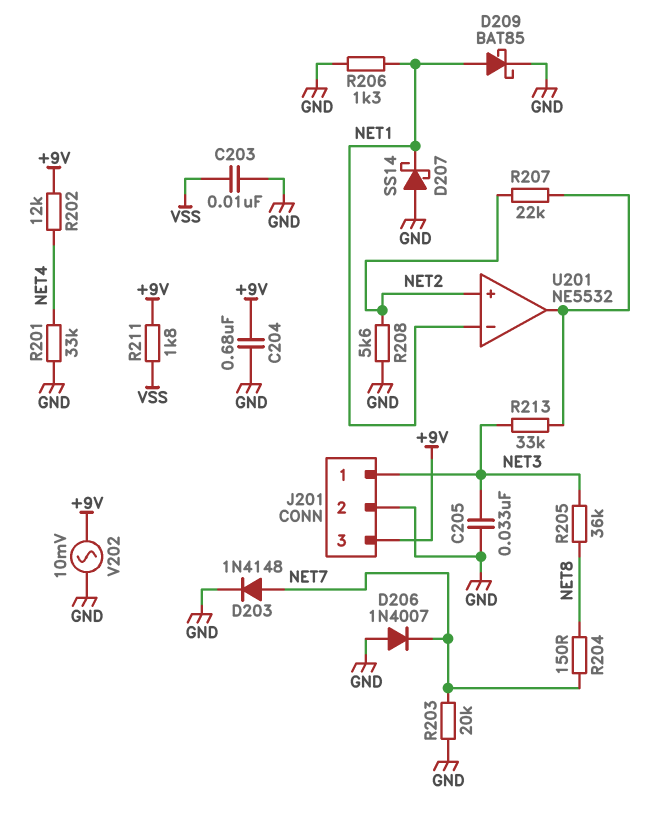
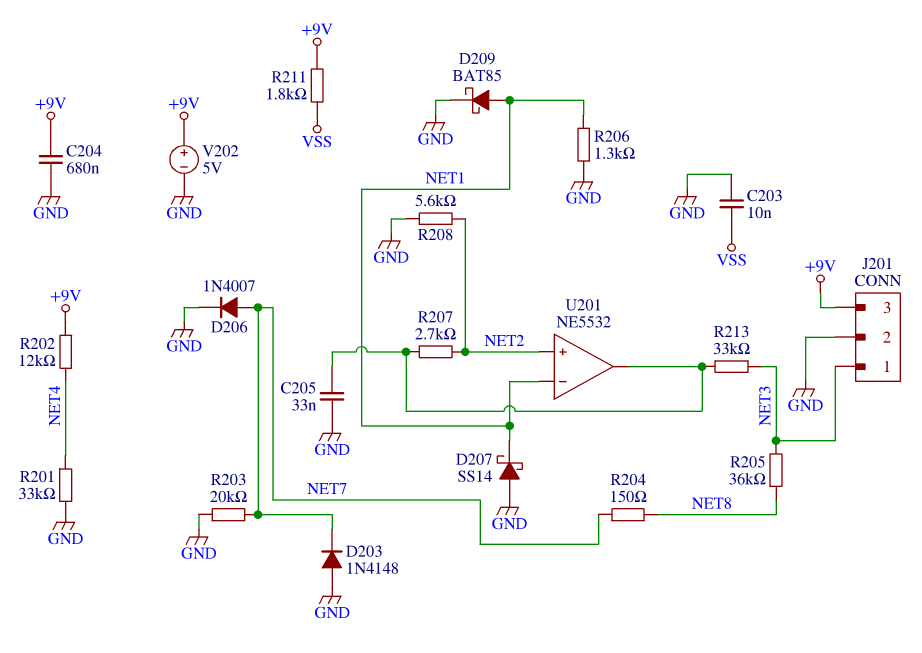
C205: 33nF (GND, NET3) -> 33nF (GND, U201/out)
D203: diode 1N4148 (A NET7, K GND) -> diode 1N4148 (A GND, K NET7)
D206: diode 1N4007 (A GND, K NET7) -> diode 1N4007 (A NET7, K GND)
R207: 22k (NET2, U201/out) -> 2.7k (NET2, U201/out)
V202: AC 10mV (+9V, GND) -> 5V (plus +9V, minus GND)

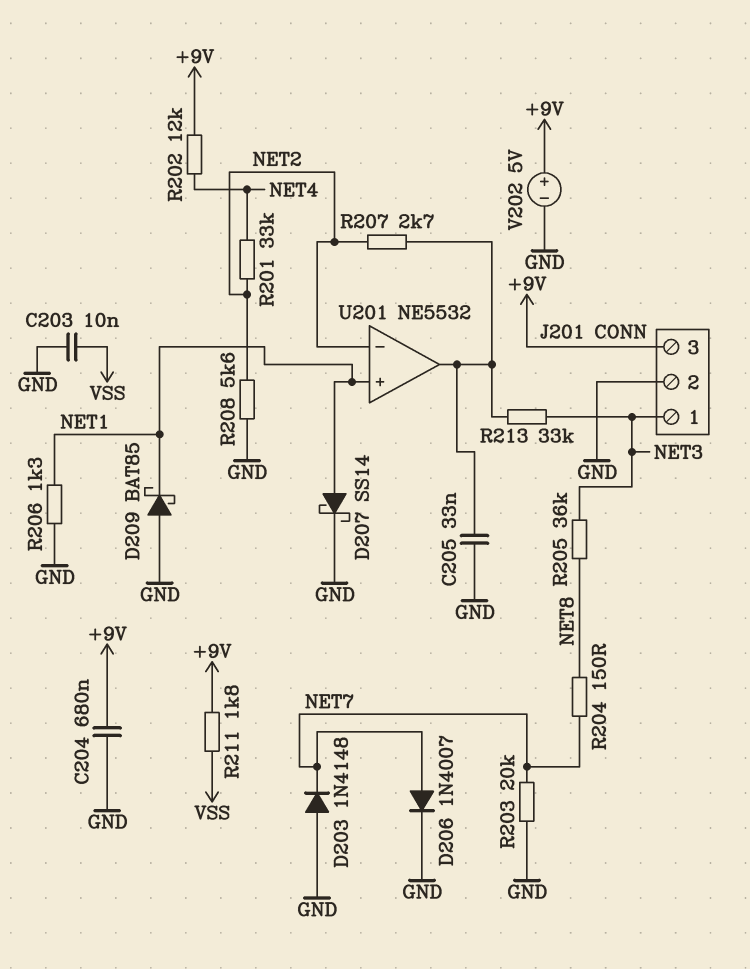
D207: schottky SS14 (A GND, K NET1) -> schottky SS14 (A NET1, K GND)
D209: schottky BAT85 (A NET1, K GND) -> schottky BAT85 (A GND, K NET1)
R201: 33k (GND, NET4) -> 33k (NET2, NET4)
U201 pin in+: NET2 -> NET1
U201 pin in-: NET1 -> NET2

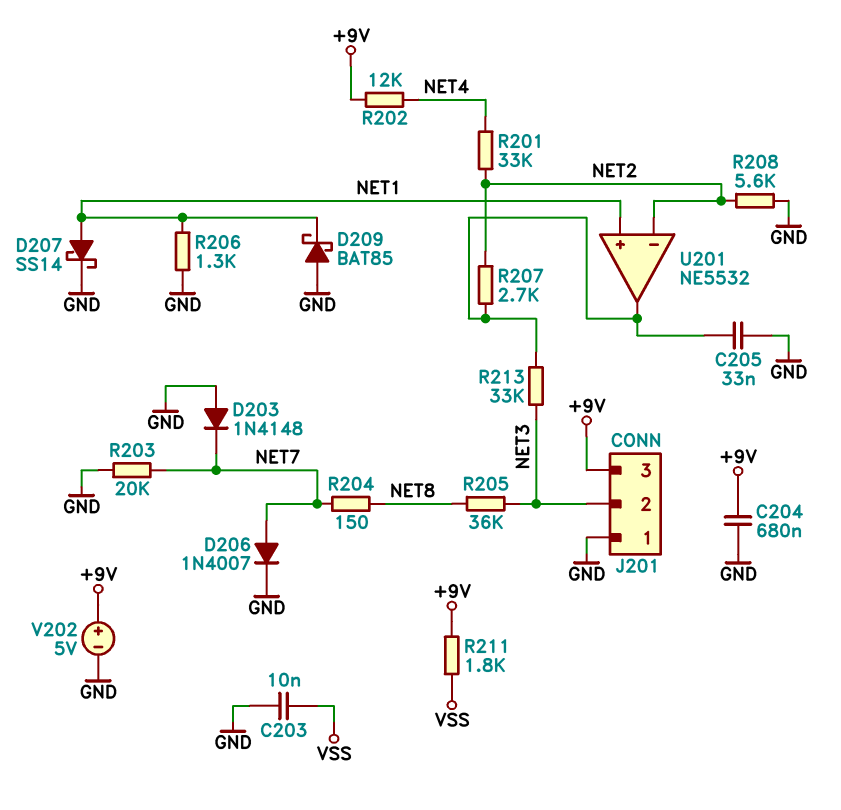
J201 pin 1: NET3 -> GND
J201 pin 2: GND -> NET3

